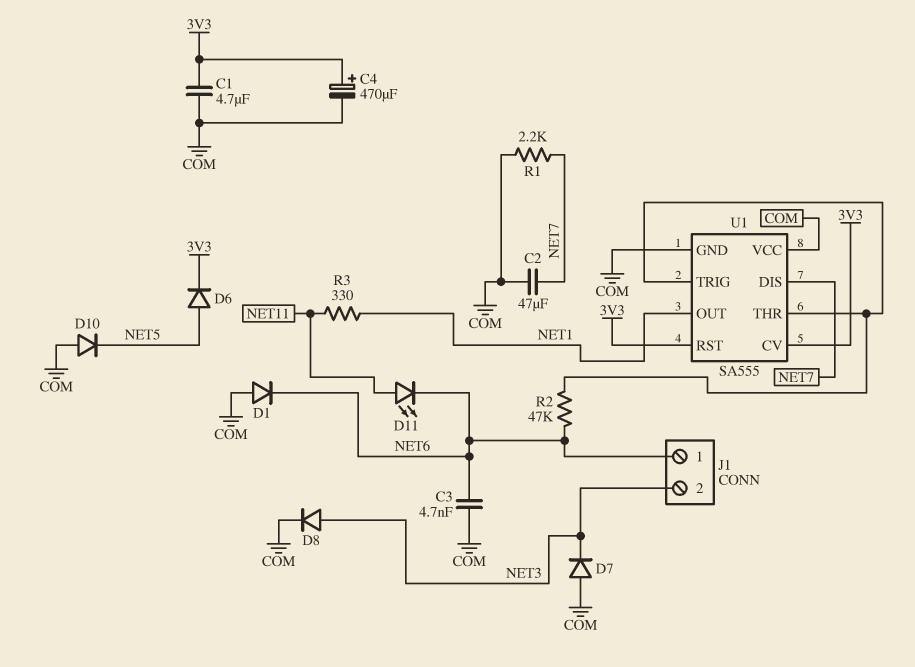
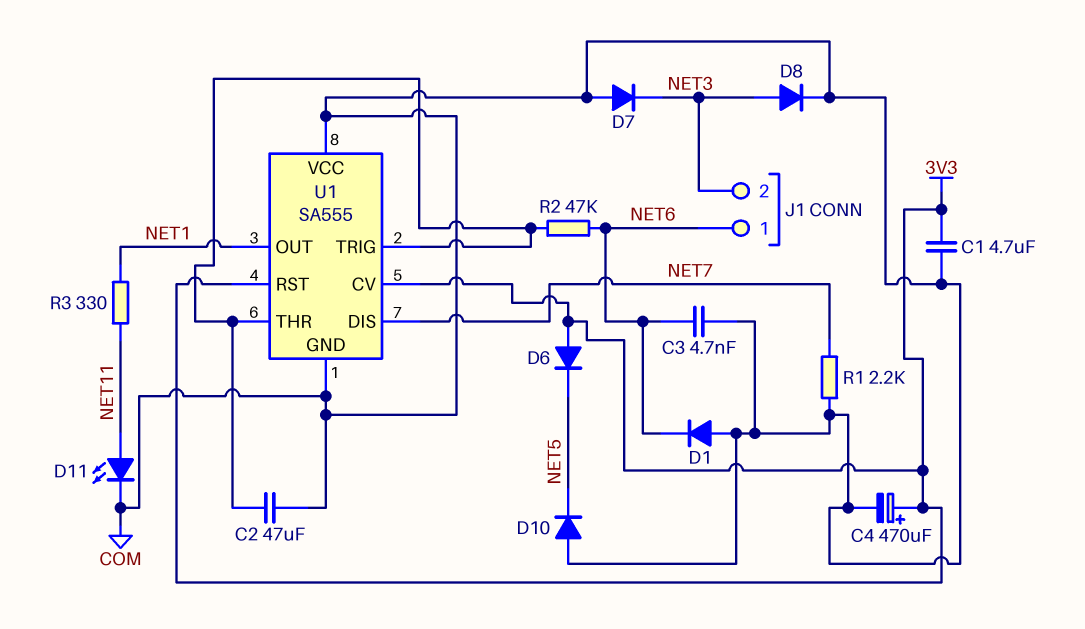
C2: 47uF (COM, NET7) -> 47uF (COM, U1/THR)
D6: diode (A NET5, K 3V3) -> diode (A 3V3, K NET5)
D11: LED (A NET11, K NET6) -> LED (A NET11, K COM)

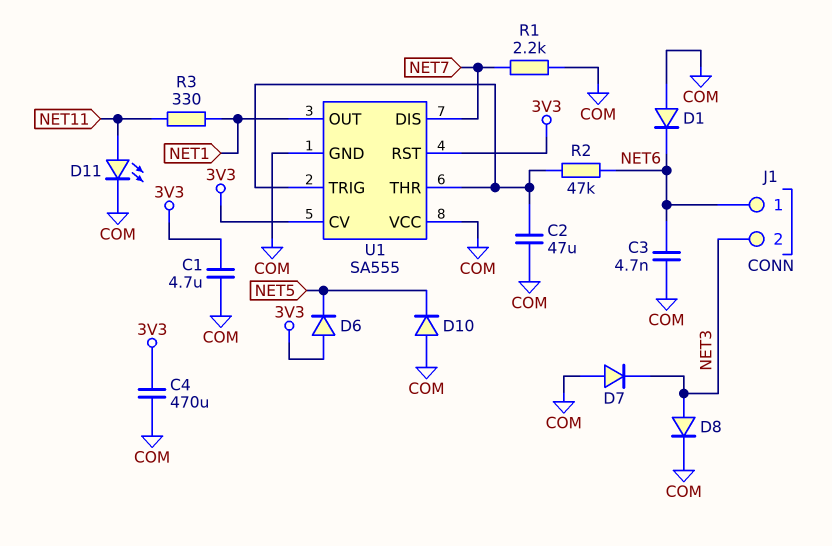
C4: 470uF (plus 3V3, minus COM) -> 470uF (3V3, COM)

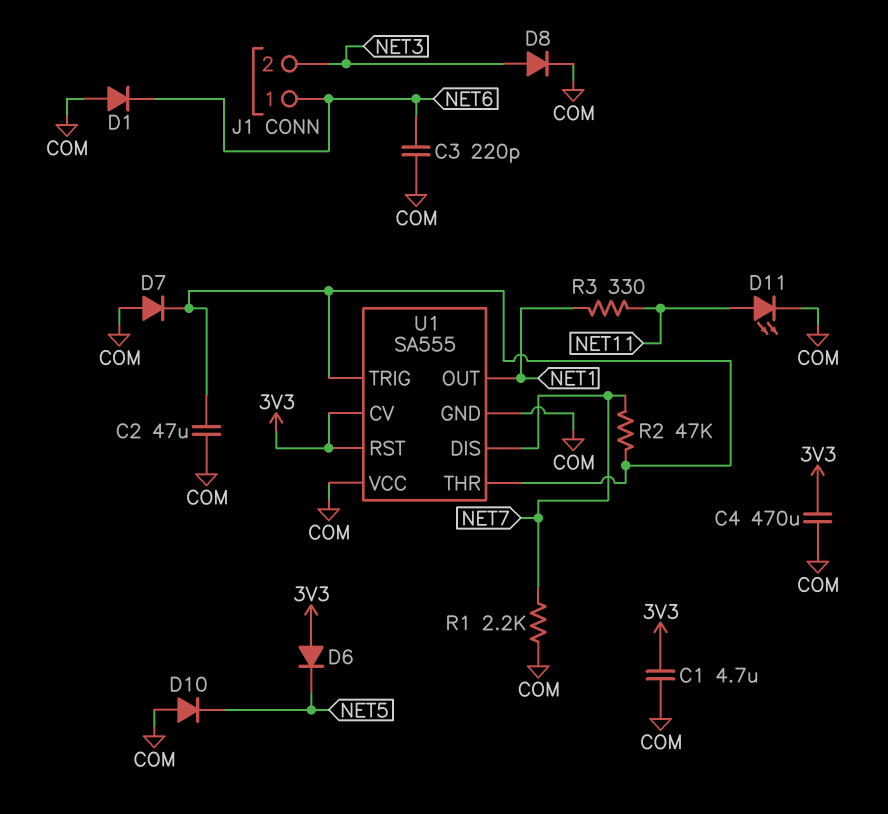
C3: 4.7nF (COM, NET6) -> 220pF (COM, NET6)
D7: diode (A COM, K NET3) -> diode (A COM, K U1/THR)
R2: 47k (NET6, U1/THR) -> 47k (NET7, U1/THR)

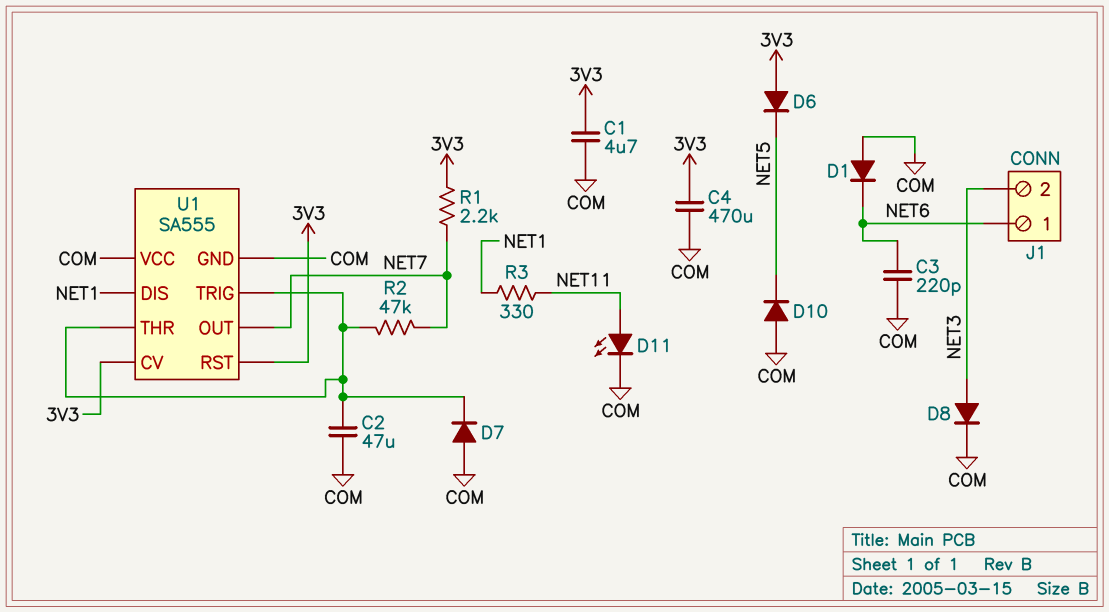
R1: 2.2k (COM, NET7) -> 2.2k (3V3, NET7)
U1 pin DIS: NET7 -> NET1
U1 pin OUT: NET1 -> NET7

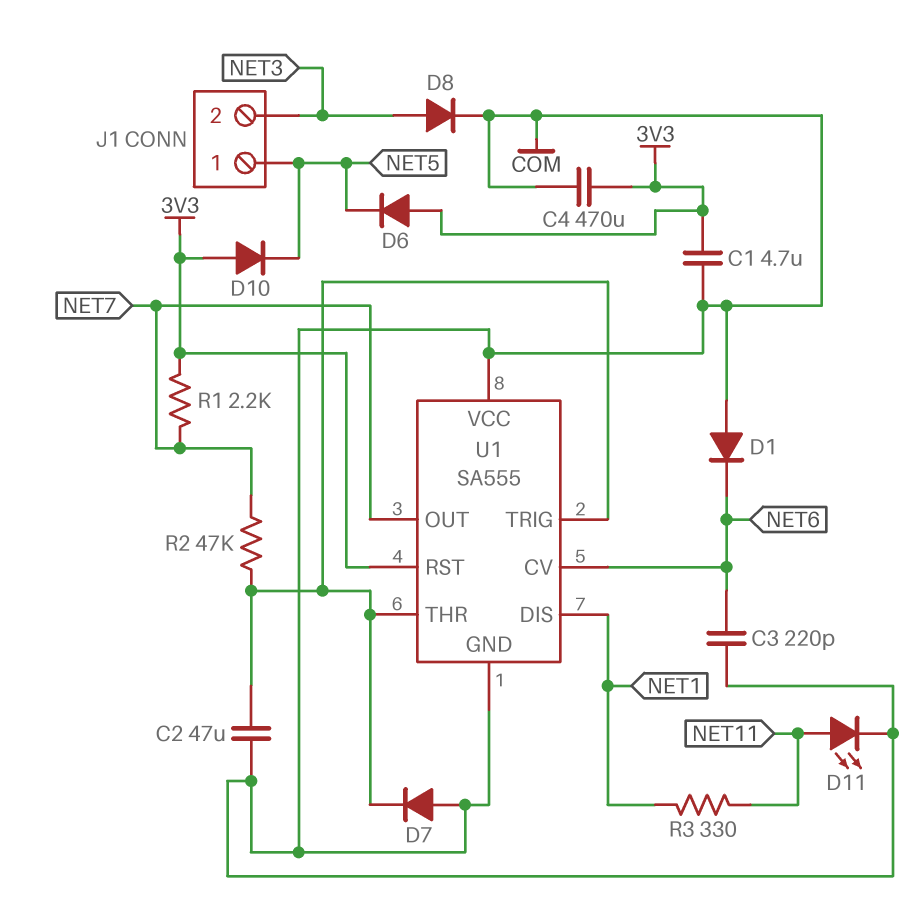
D10: diode (A COM, K NET5) -> diode (A 3V3, K NET5)
J1 pin 1: NET6 -> NET5
U1 pin CV: 3V3 -> NET6

